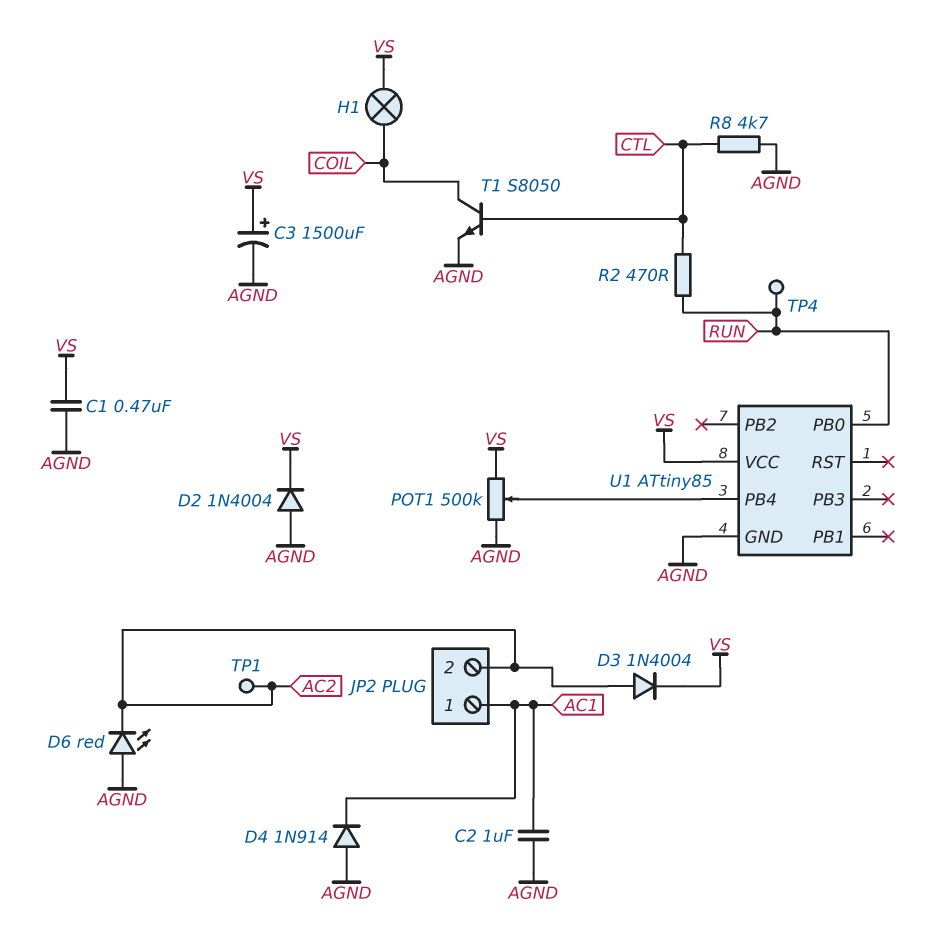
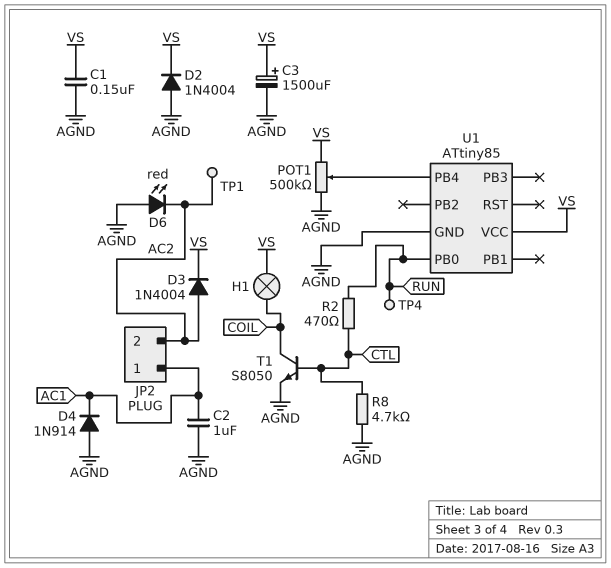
C1: 470nF (AGND, VS) -> 150nF (AGND, VS)

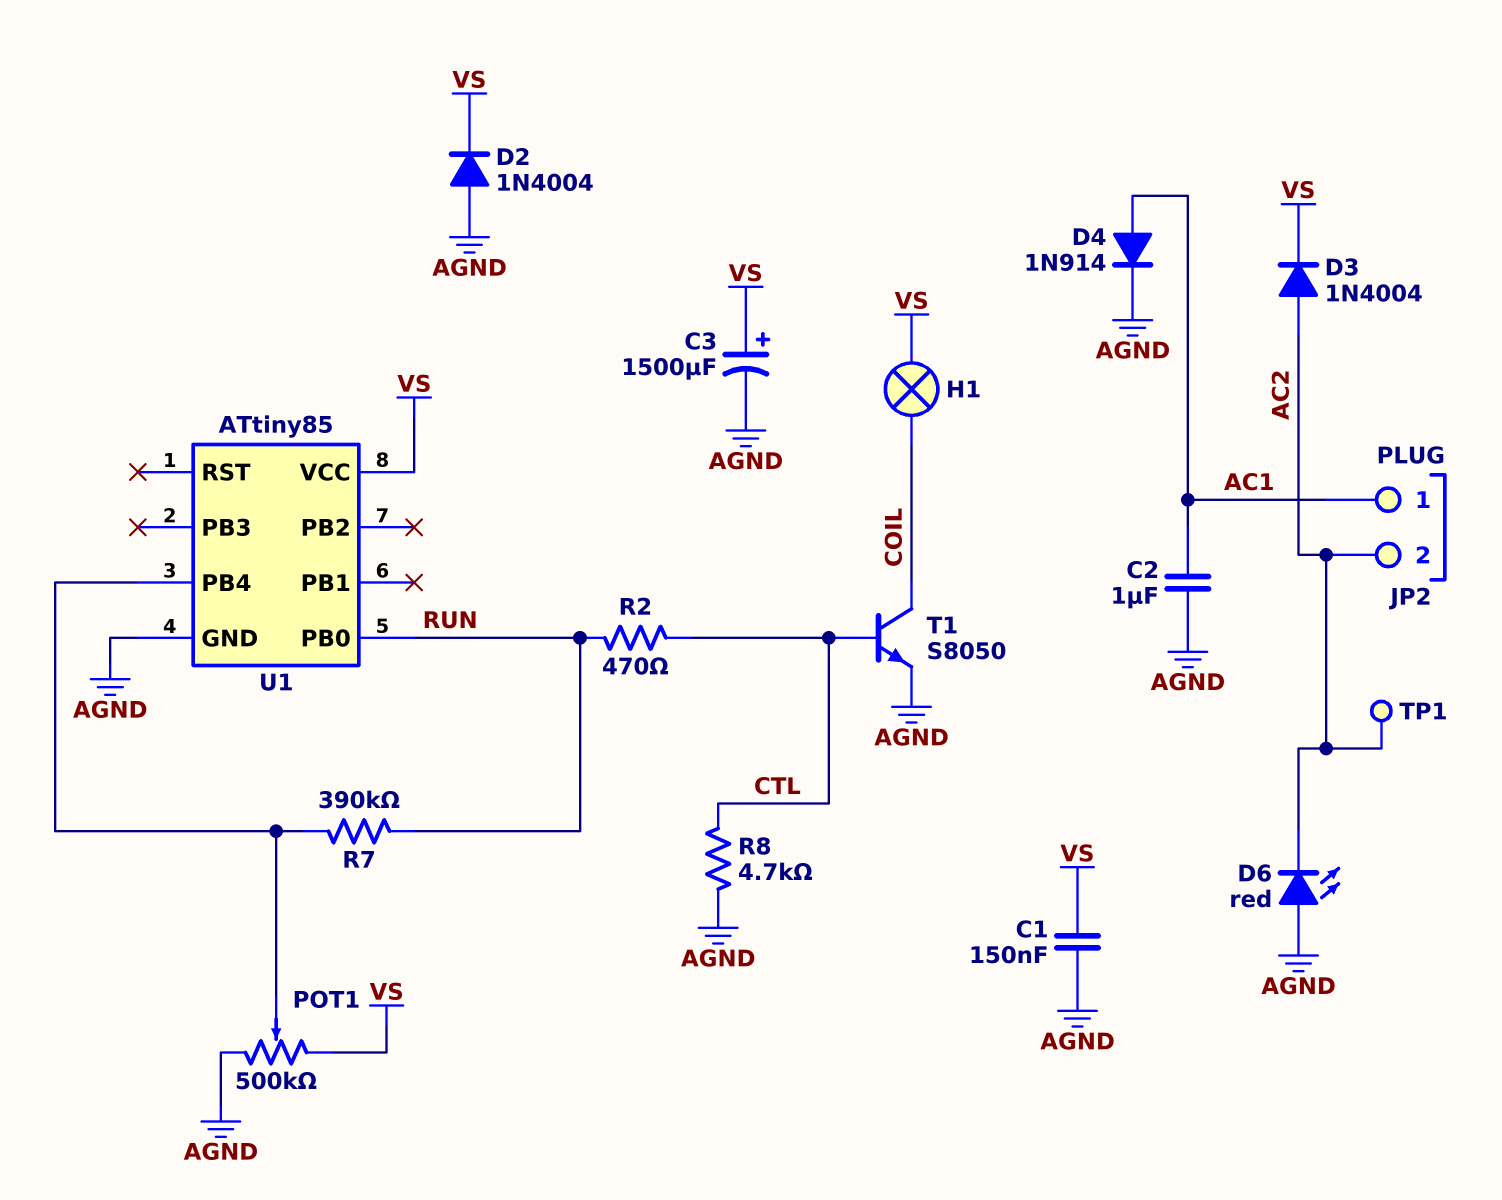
D4: diode 1N914 (A AGND, K AC1) -> diode 1N914 (A AC1, K AGND)
R7: none -> 390k (RUN, U1/PB4)
TP4: test point (RUN) -> none

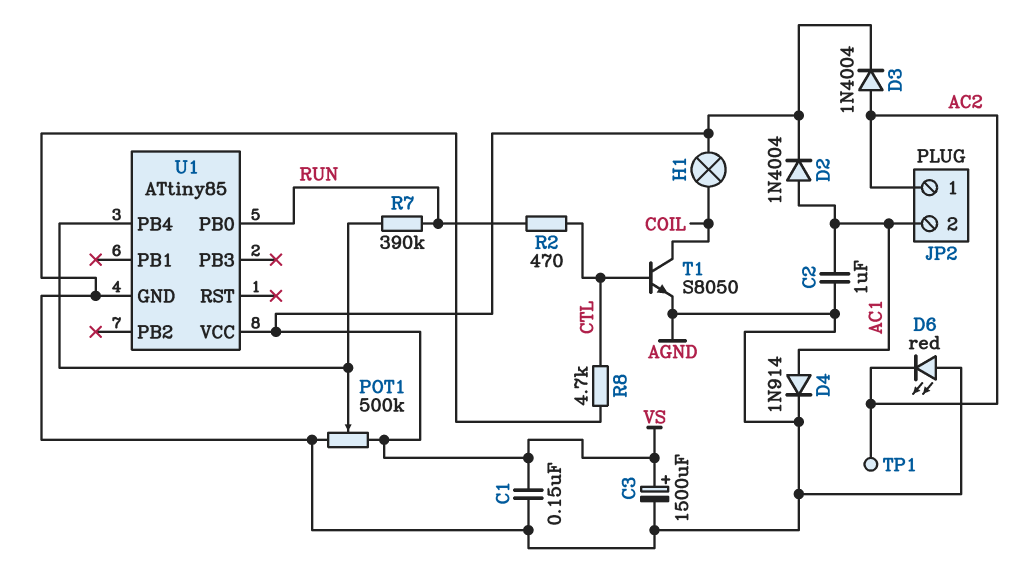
D2: diode 1N4004 (A AGND, K VS) -> diode 1N4004 (A AC1, K VS)
JP2 pin 1: AC1 -> AC2
JP2 pin 2: AC2 -> AC1

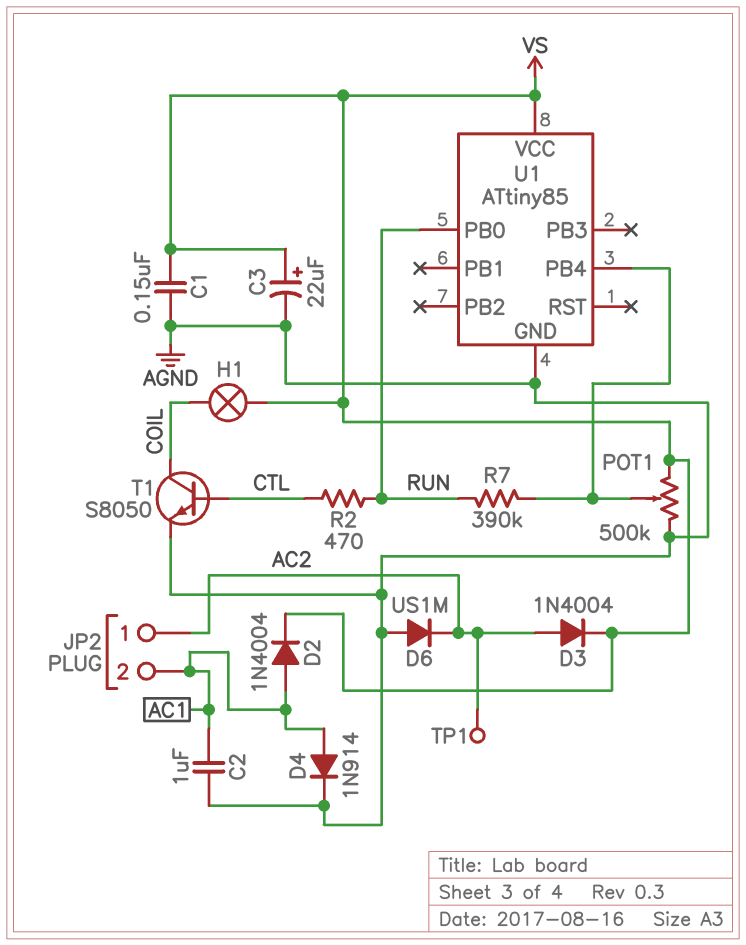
C3: 1500uF (plus VS, minus AGND) -> 22uF (plus VS, minus AGND)
D6: LED red (A AGND, K AC2) -> diode US1M (A AGND, K AC2)
R8: 4.7k (AGND, CTL) -> none

